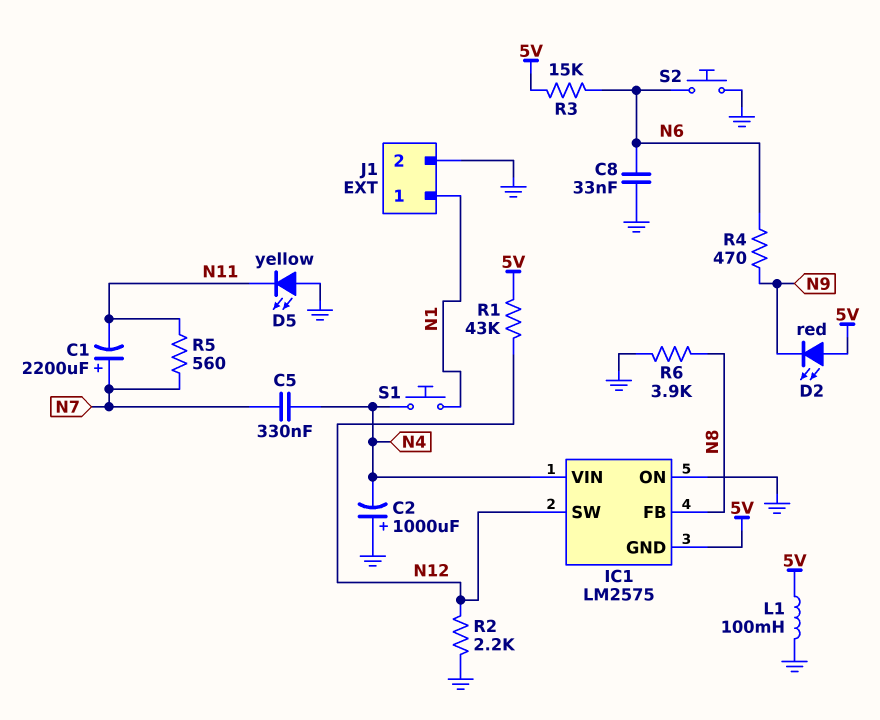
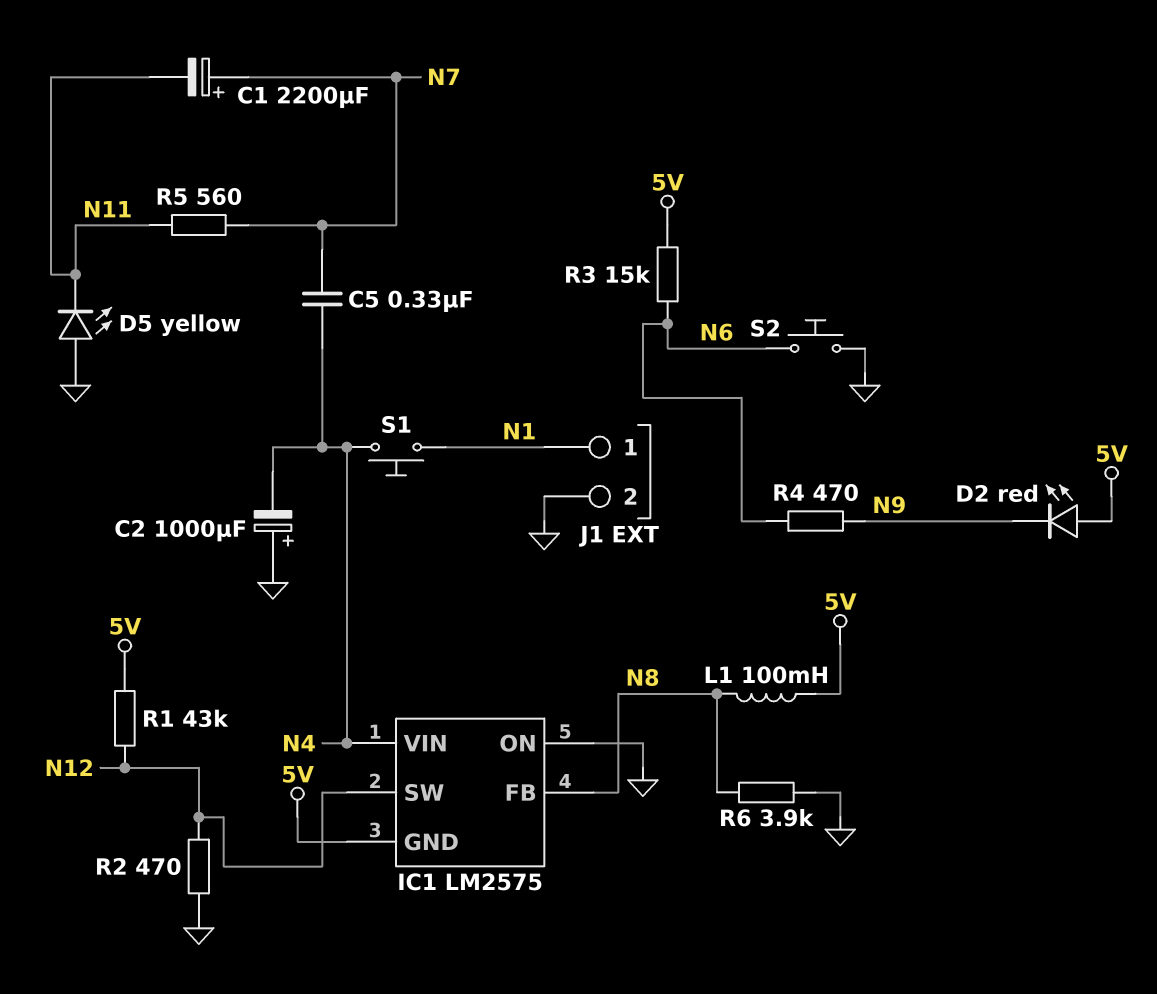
C8: 33nF (GND, N6) -> none
L1: 100mH (5V, GND) -> 100mH (5V, N8)
R2: 2.2k (GND, N12) -> 470 (GND, N12)

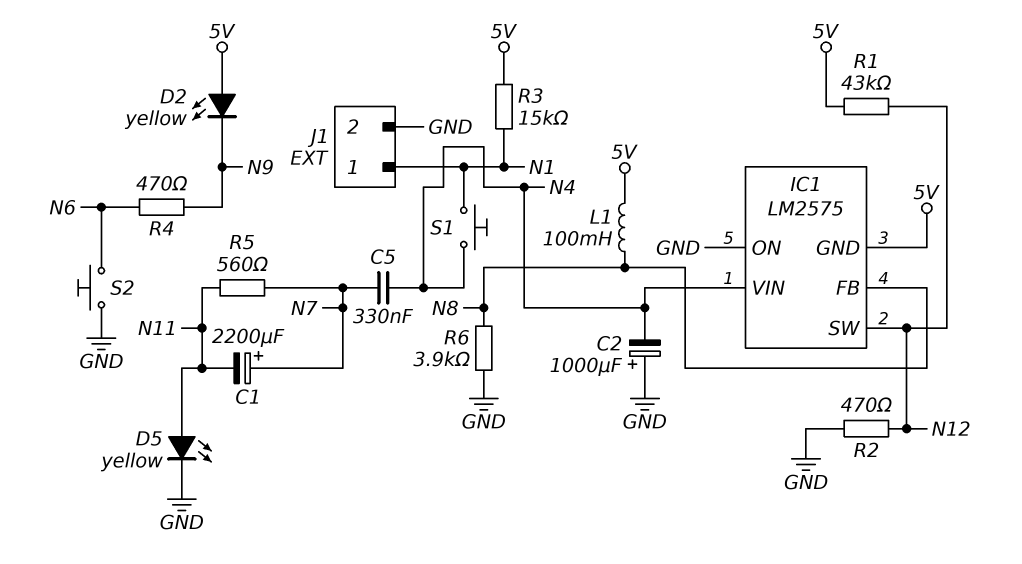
D2: LED red (A 5V, K N9) -> LED yellow (A 5V, K N9)
D5: LED yellow (A GND, K N11) -> LED yellow (A N11, K GND)
R3: 15k (5V, N6) -> 15k (5V, N1)

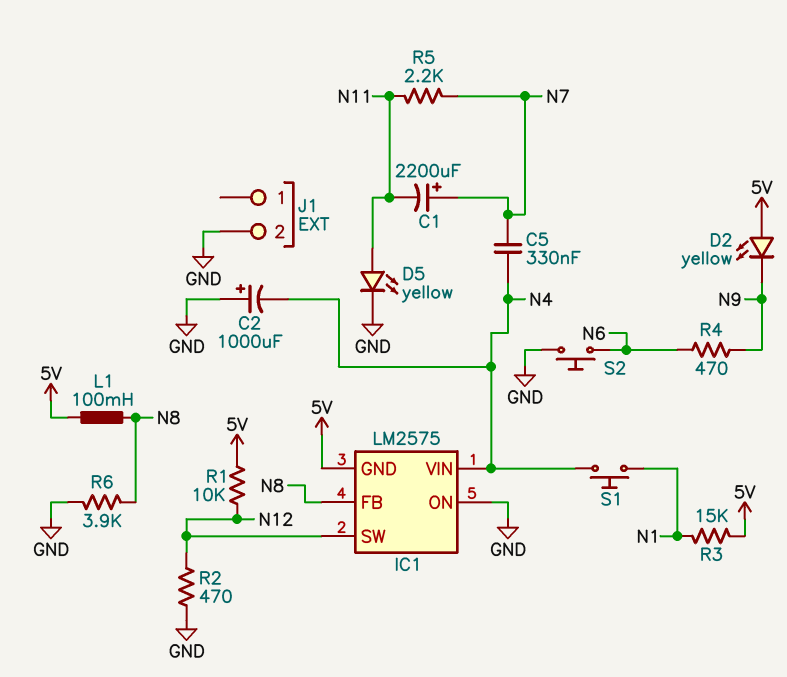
J1 pin 1: N1 -> none
R1: 43k (5V, N12) -> 10k (5V, N12)
R5: 560 (N7, N11) -> 2.2k (N7, N11)

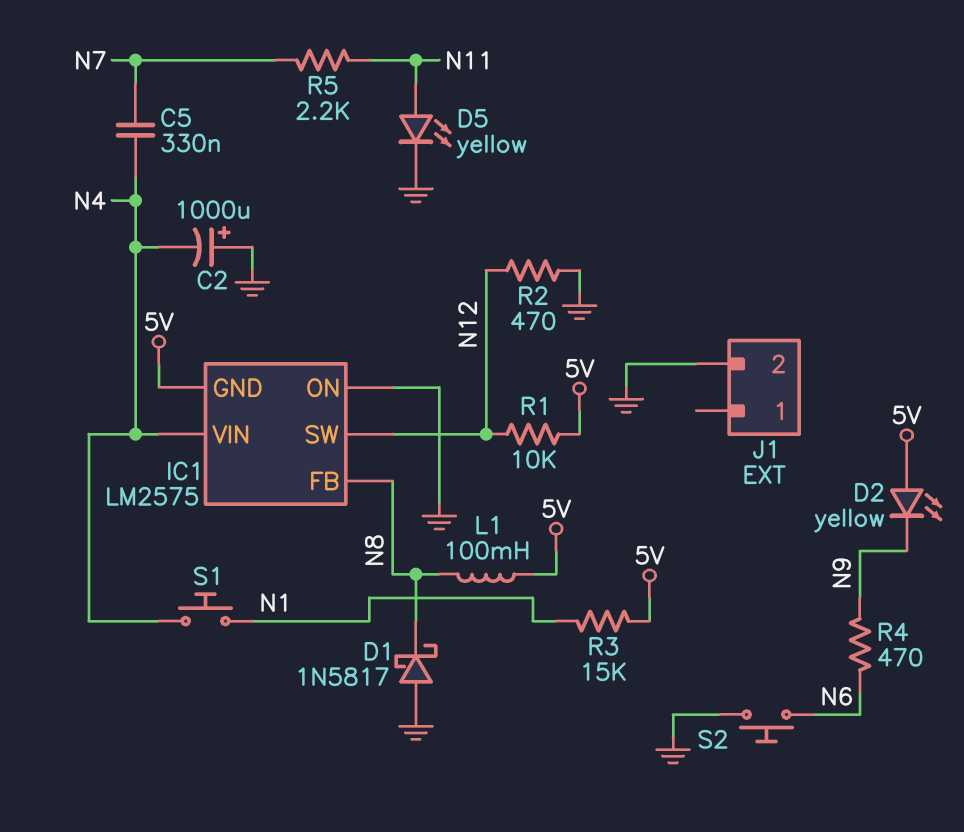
C1: 2200uF (plus N7, minus N11) -> none
D1: none -> schottky 1N5817 (A GND, K N8)
R6: 3.9k (GND, N8) -> none

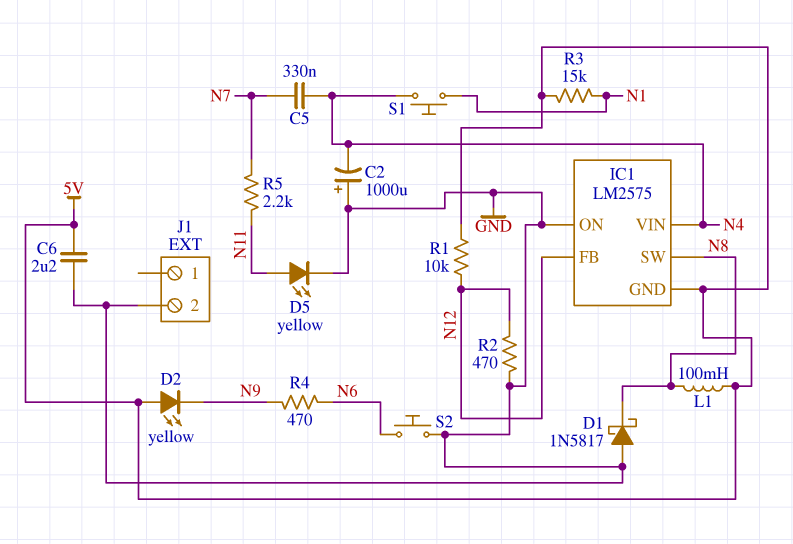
C6: none -> 2.2uF (5V, GND)
IC1 pin FB: N8 -> N12
IC1 pin SW: N12 -> N8

